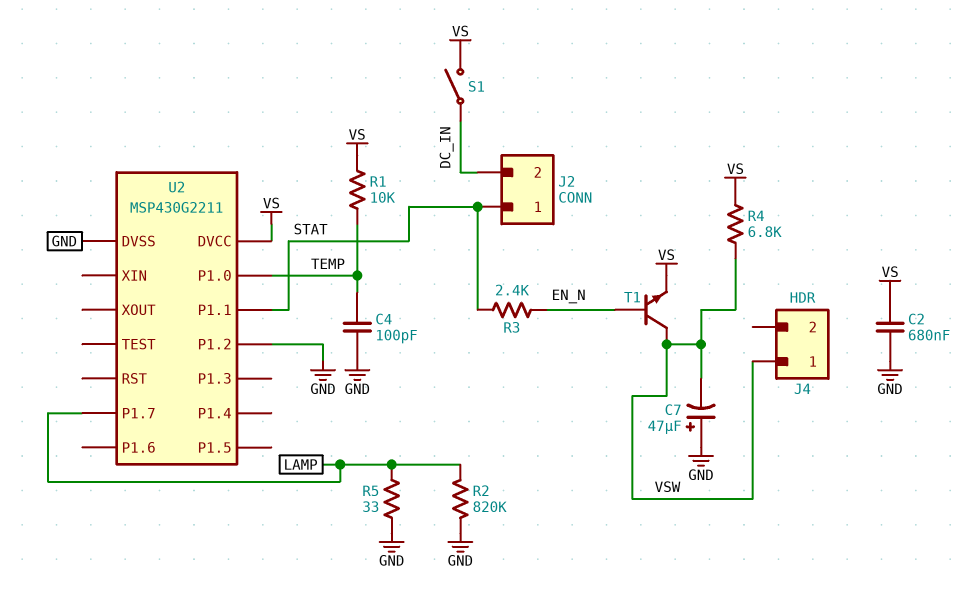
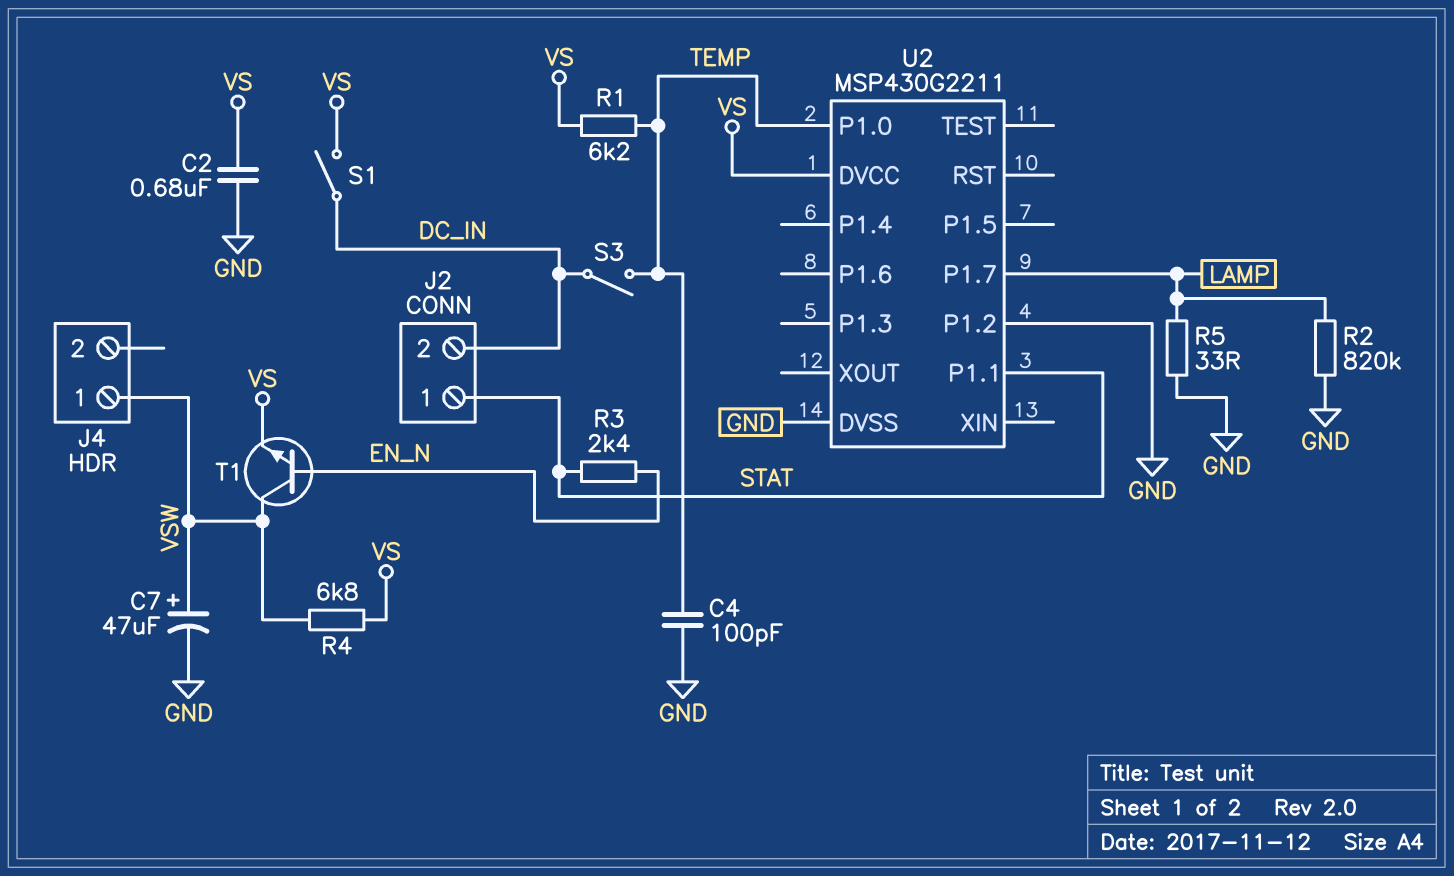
C7: 47uF (plus GND, minus VSW) -> 47uF (plus VSW, minus GND)
R1: 10k (TEMP, VS) -> 6.2k (TEMP, VS)
S3: none -> switch (DC_IN, TEMP)

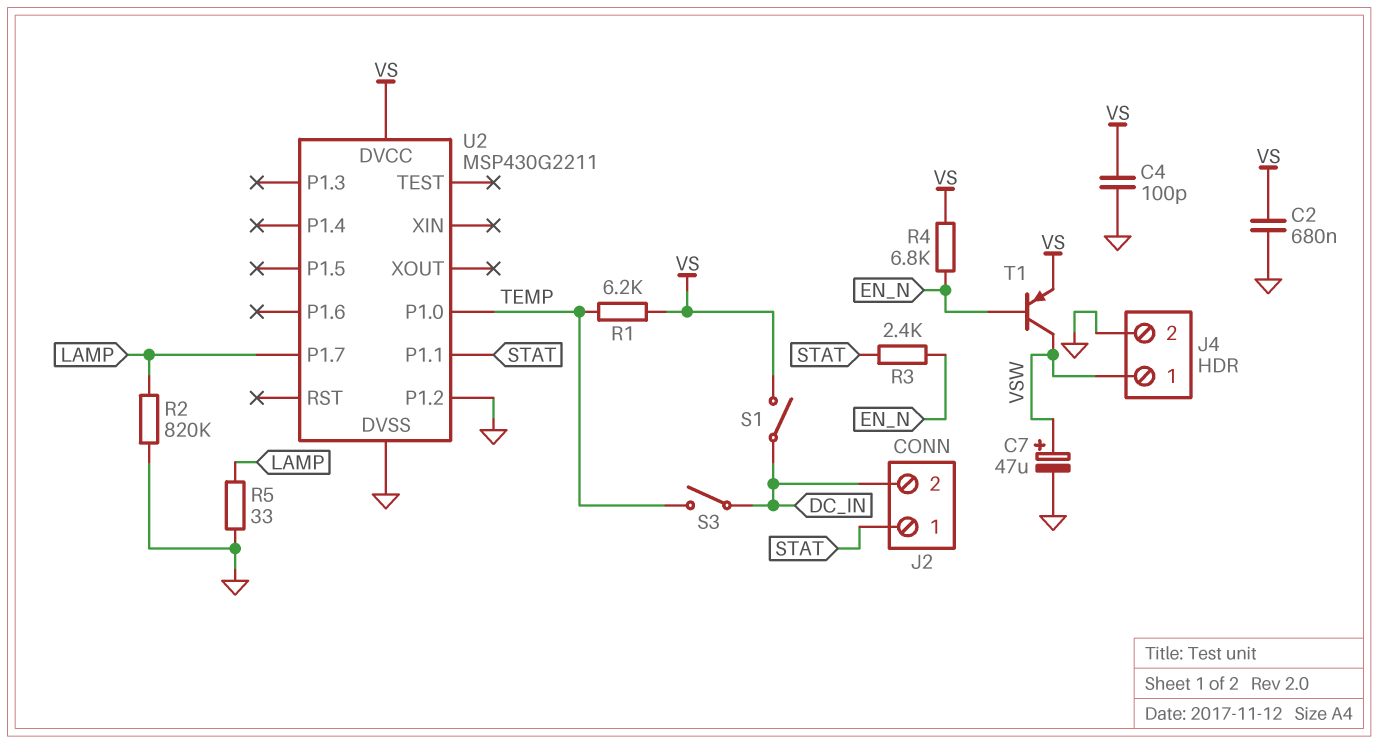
C4: 100pF (GND, TEMP) -> 100pF (GND, VS)
J4 pin 2: none -> GND
R4: 6.8k (VS, VSW) -> 6.8k (EN_N, VS)
T1: NPN (B EN_N, C VSW, E VS) -> PNP (B EN_N, C VSW, E VS)

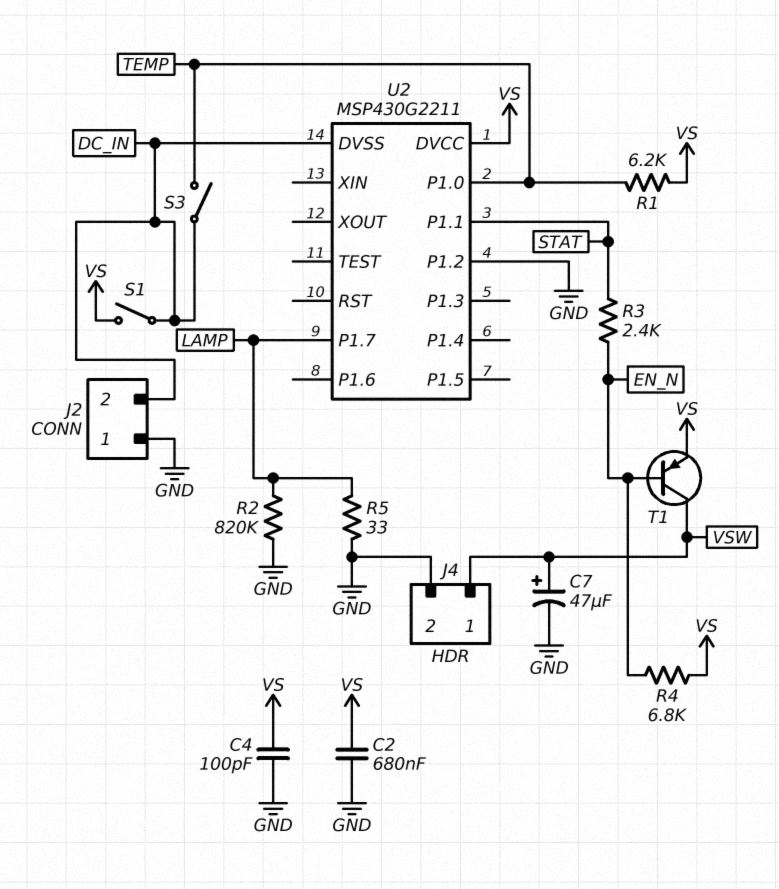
J2 pin 1: STAT -> GND
U2 pin DVSS: GND -> DC_IN

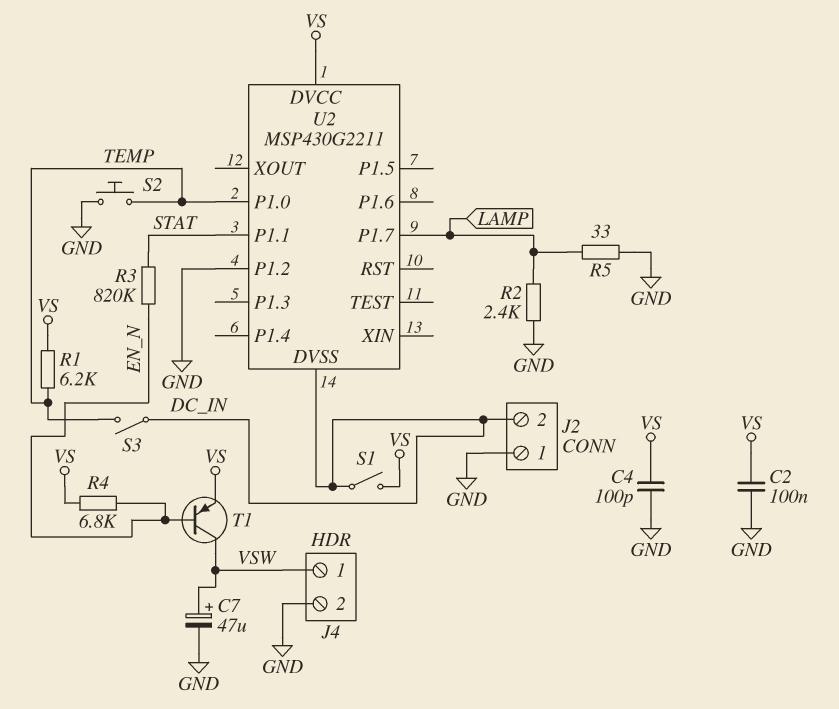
C2: 680nF (GND, VS) -> 100nF (GND, VS)
R2: 820k (GND, LAMP) -> 2.4k (GND, LAMP)
R3: 2.4k (EN_N, STAT) -> 820k (EN_N, STAT)
S2: none -> button (GND, TEMP)

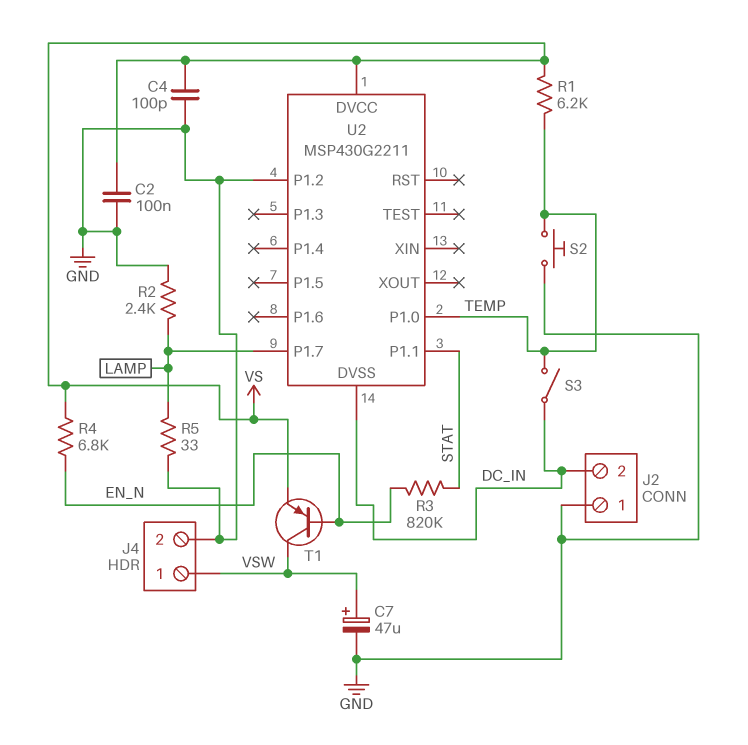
S1: switch (DC_IN, VS) -> none

